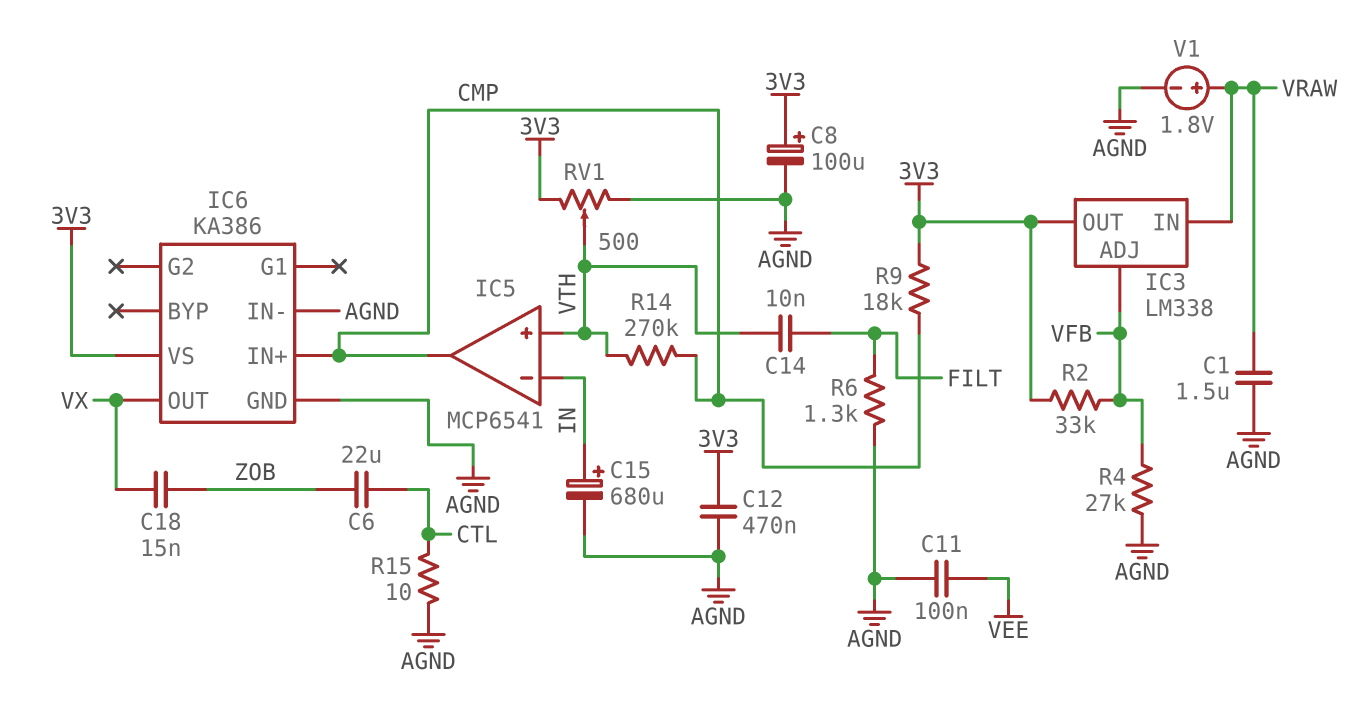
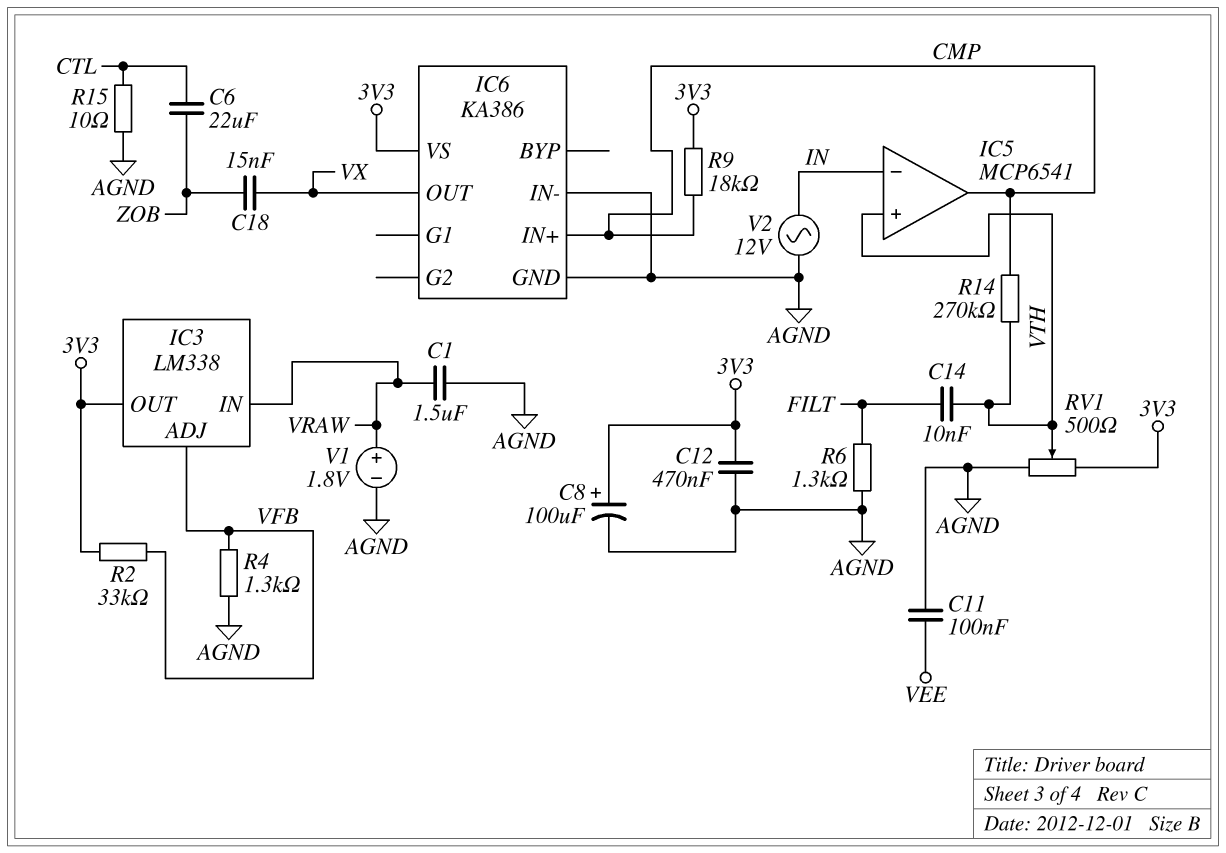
C15: 680uF (plus IN, minus AGND) -> none
R4: 27k (AGND, VFB) -> 1.3k (AGND, VFB)
V2: none -> AC 12V (AGND, IN)

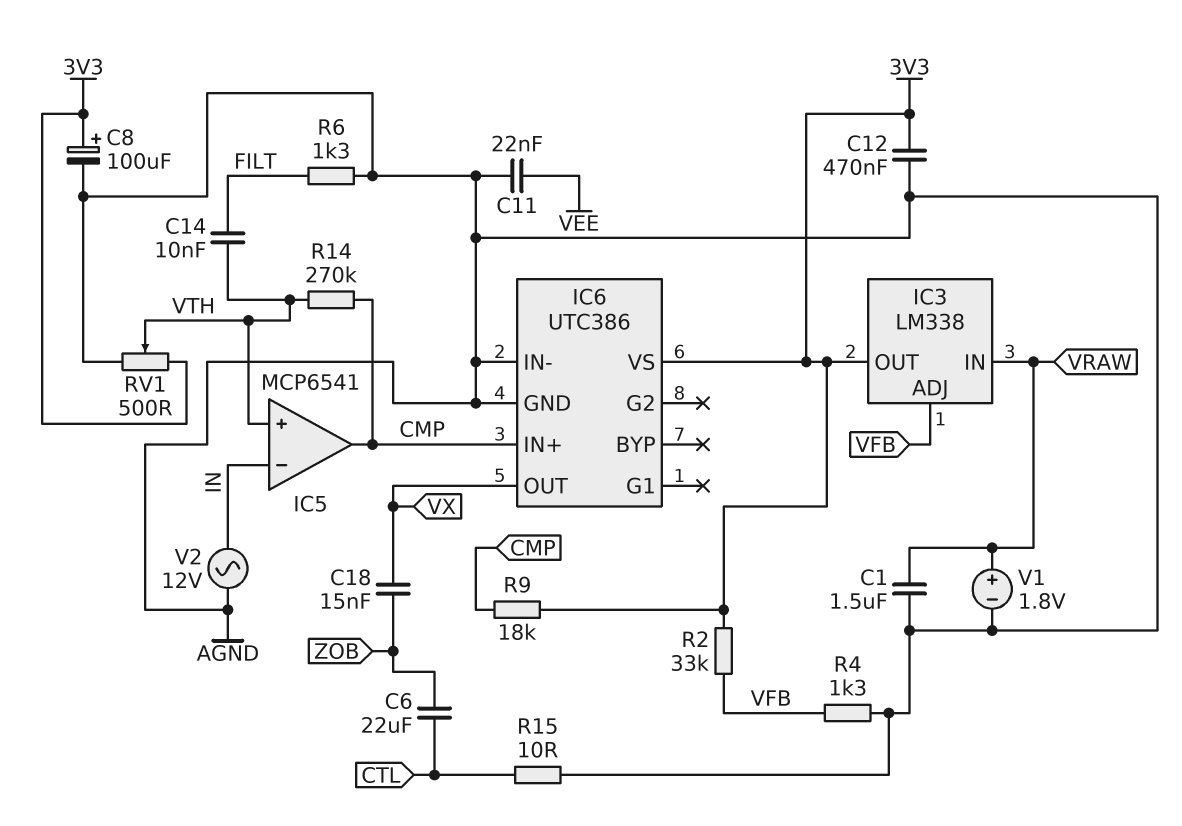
C11: 100nF (AGND, VEE) -> 22nF (AGND, VEE)
IC6: KA386 -> UTC386

